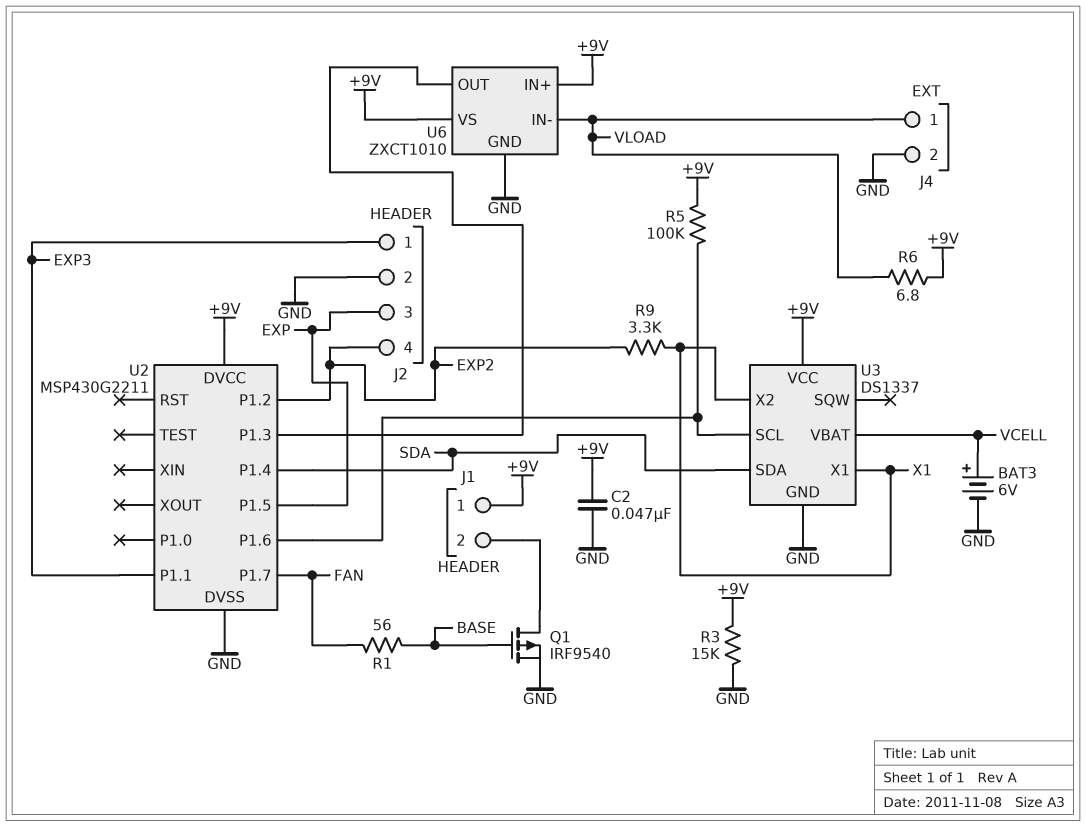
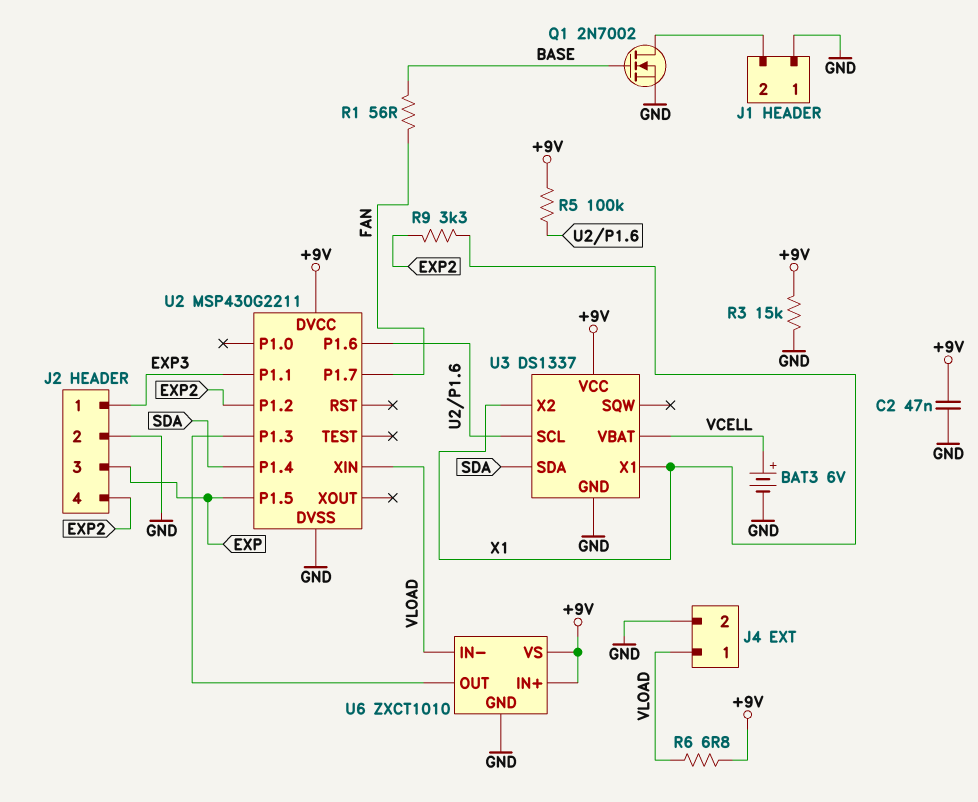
J1 pin 1: +9V -> GND
Q1: PMOS IRF9540 (G BASE, D J1/2, S GND) -> NMOS 2N7002 (G BASE, D J1/2, S GND)
U2 pin XIN: none -> VLOAD

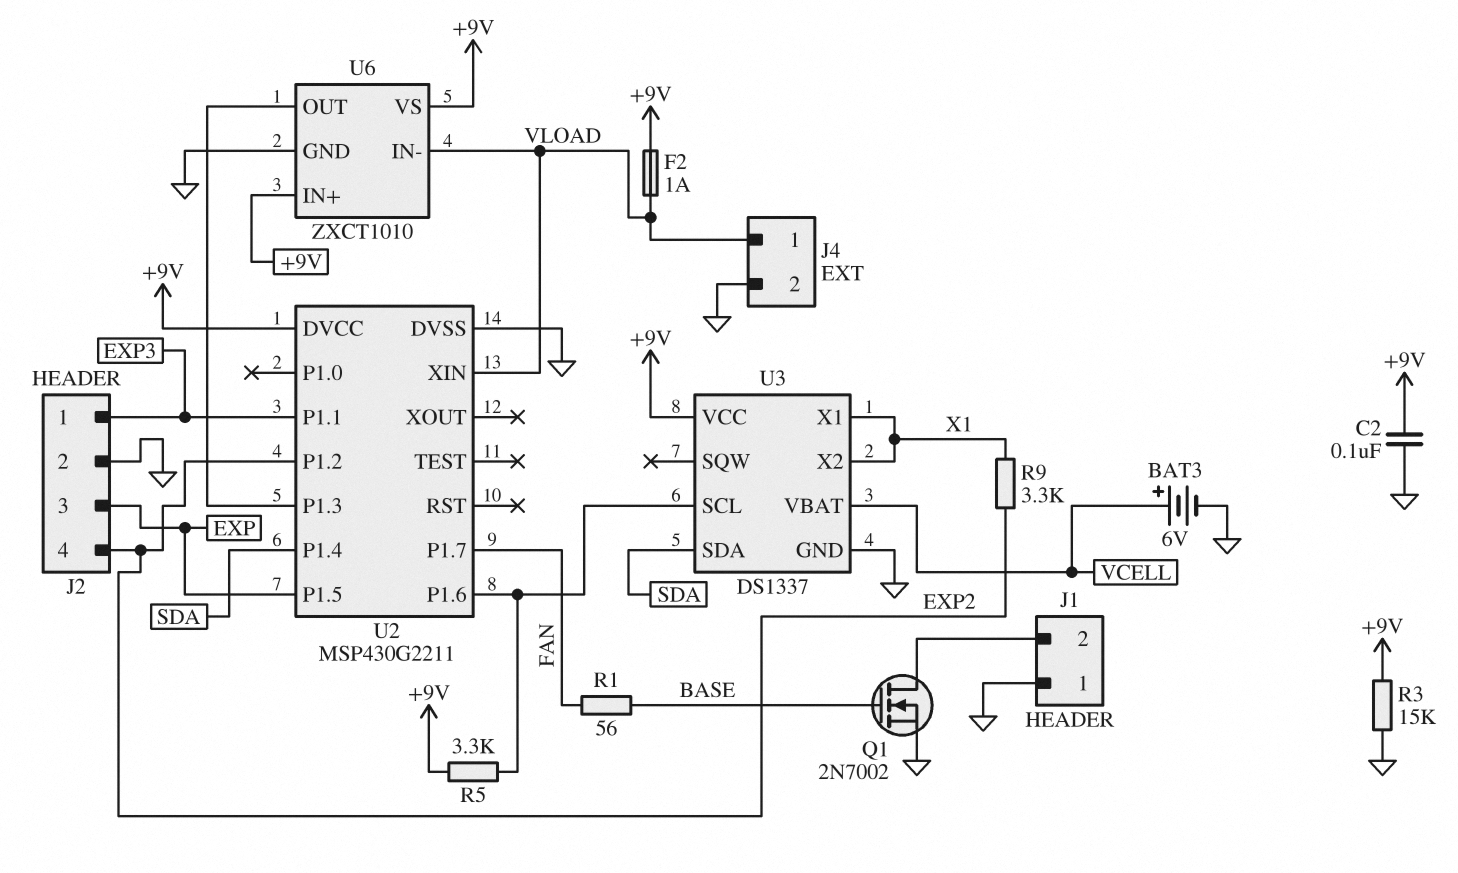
C2: 47nF (+9V, GND) -> 100nF (+9V, GND)
F2: none -> 1A (+9V, VLOAD)
R5: 100k (+9V, U2/P1.6) -> 3.3k (+9V, U2/P1.6)
R6: 6.8 (+9V, VLOAD) -> none

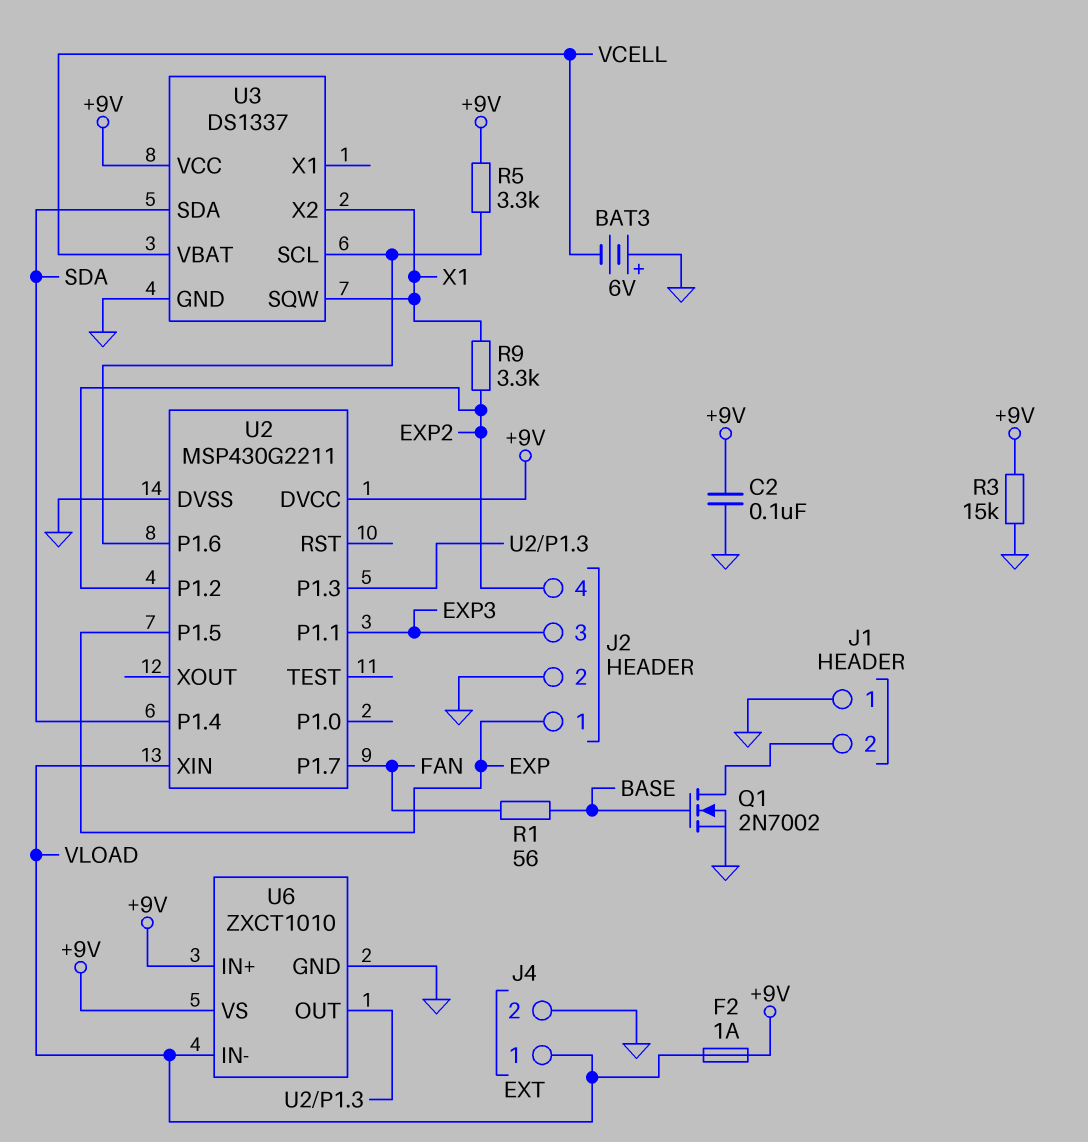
BAT3: 6V (plus VCELL, minus GND) -> 6V (plus GND, minus VCELL)
J2 pin 1: EXP3 -> EXP
J2 pin 3: EXP -> EXP3
U3 pin SQW: none -> X1
U3 pin X1: X1 -> none

